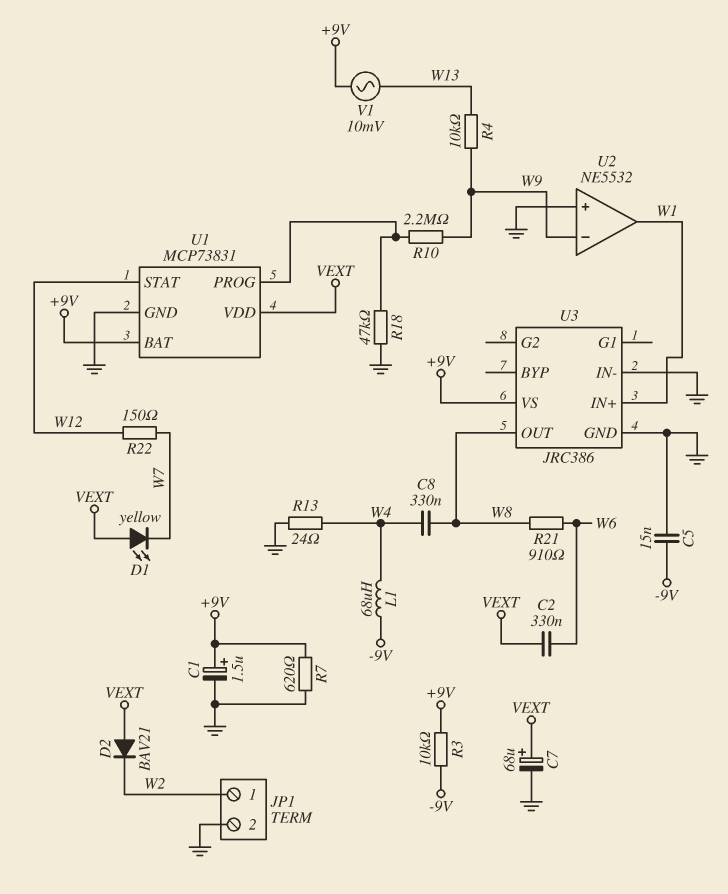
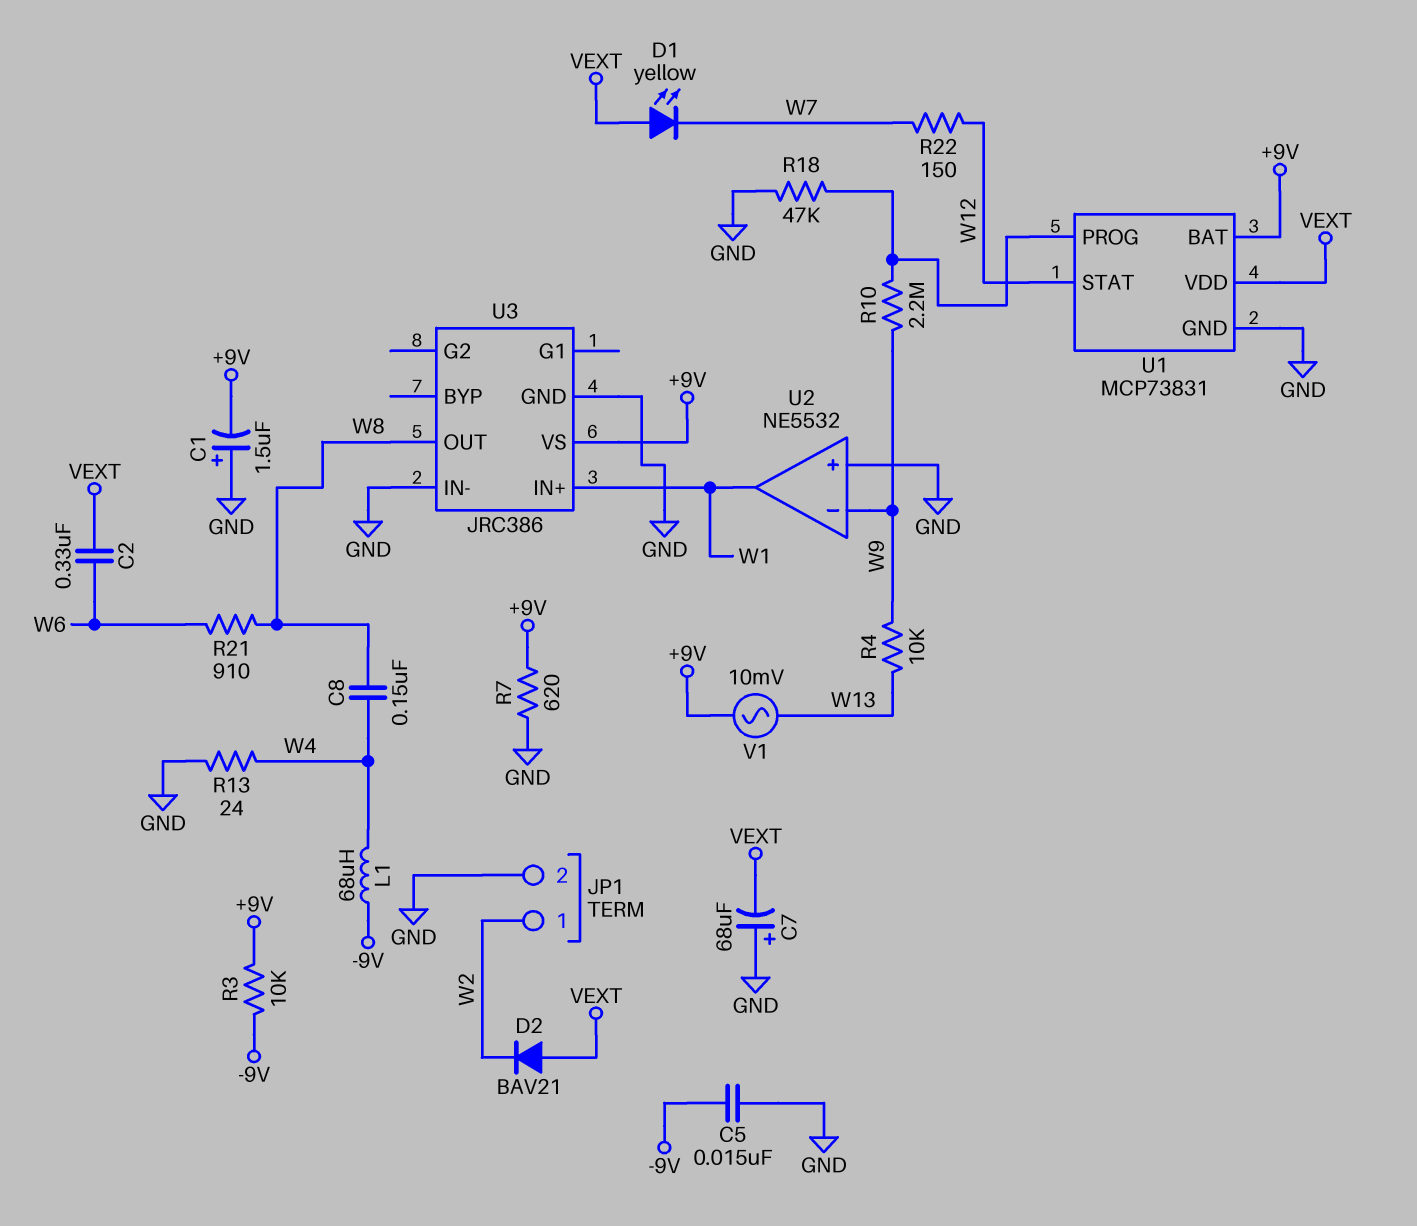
C1: 1.5uF (plus +9V, minus GND) -> 1.5uF (plus GND, minus +9V)
C7: 68uF (plus VEXT, minus GND) -> 68uF (plus GND, minus VEXT)
C8: 330nF (W4, W8) -> 150nF (W4, W8)

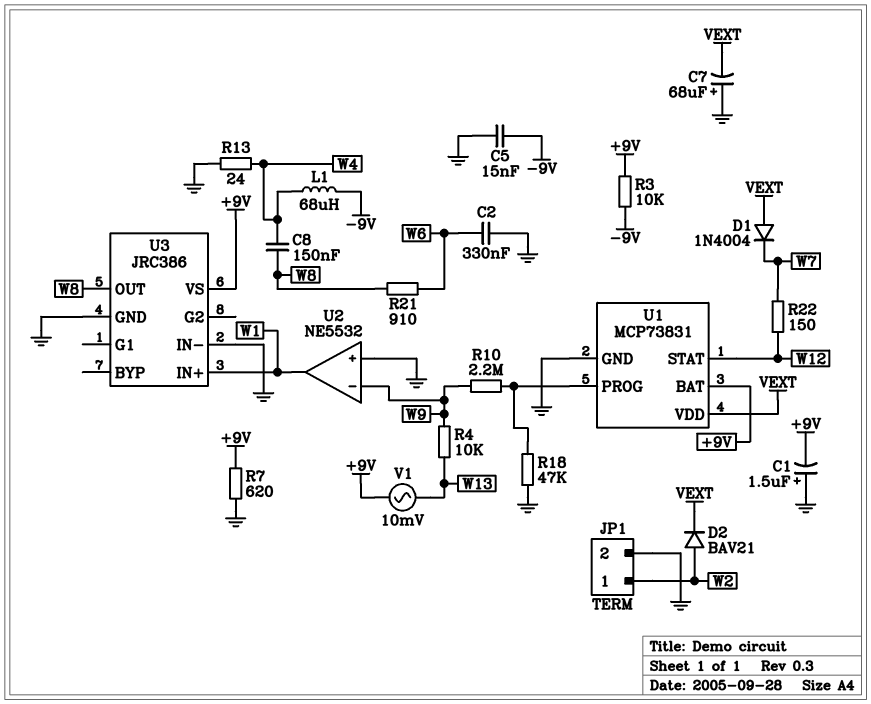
C2: 330nF (VEXT, W6) -> 330nF (GND, W6)
D1: LED yellow (A VEXT, K W7) -> diode 1N4004 (A VEXT, K W7)
D2: diode BAV21 (A VEXT, K W2) -> diode BAV21 (A W2, K VEXT)

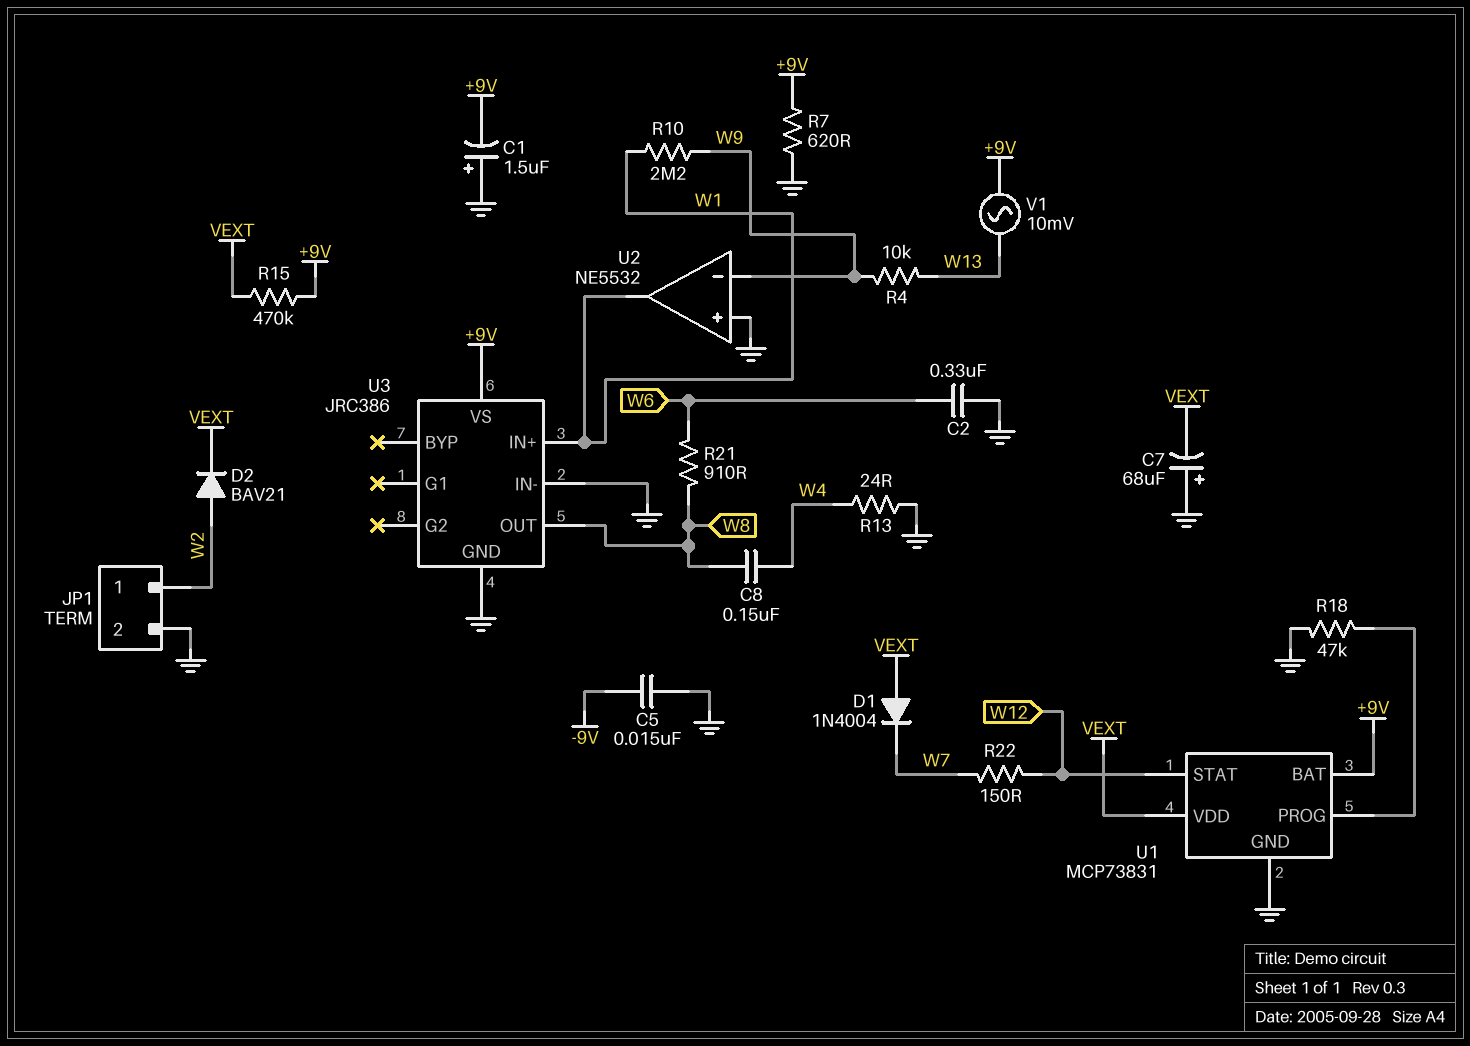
L1: 68uH (-9V, W4) -> none
R3: 10k (+9V, -9V) -> none
R10: 2.2M (U1/PROG, W9) -> 2.2M (W1, W9)
R15: none -> 470k (+9V, VEXT)

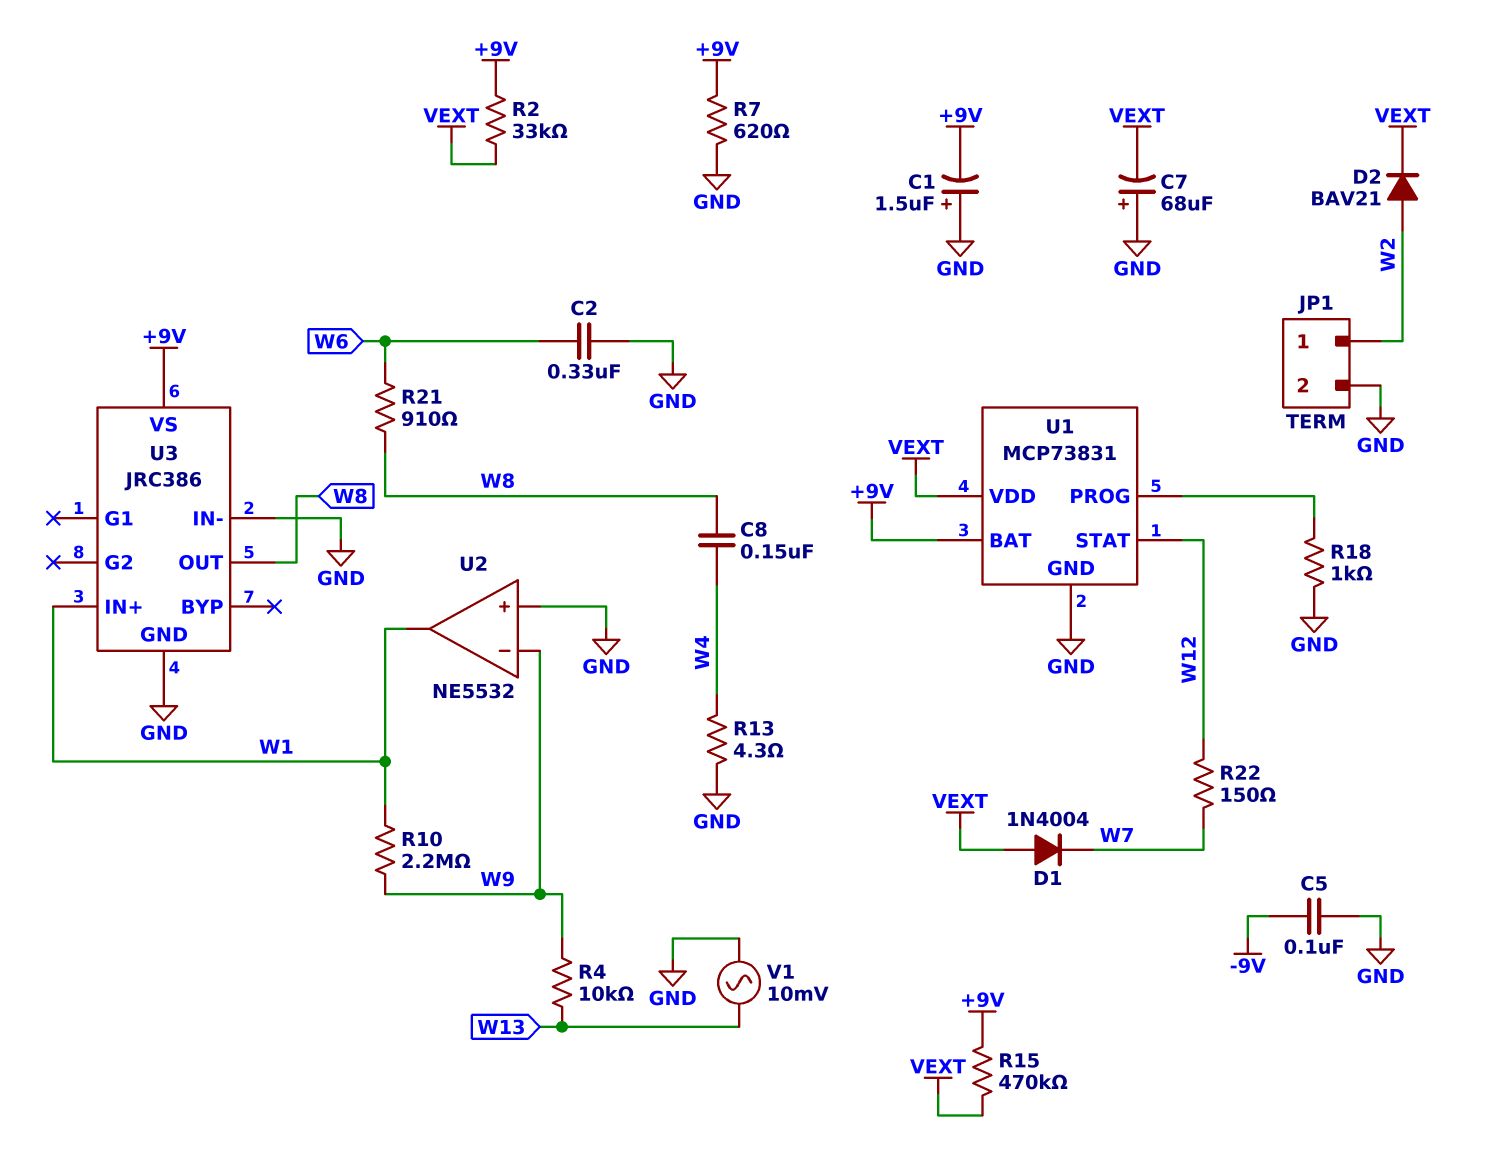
C5: 15nF (-9V, GND) -> 100nF (-9V, GND)
R2: none -> 33k (+9V, VEXT)
R13: 24 (GND, W4) -> 4.3 (GND, W4)
R18: 47k (GND, U1/PROG) -> 1k (GND, U1/PROG)
V1: AC 10mV (+9V, W13) -> AC 10mV (GND, W13)

